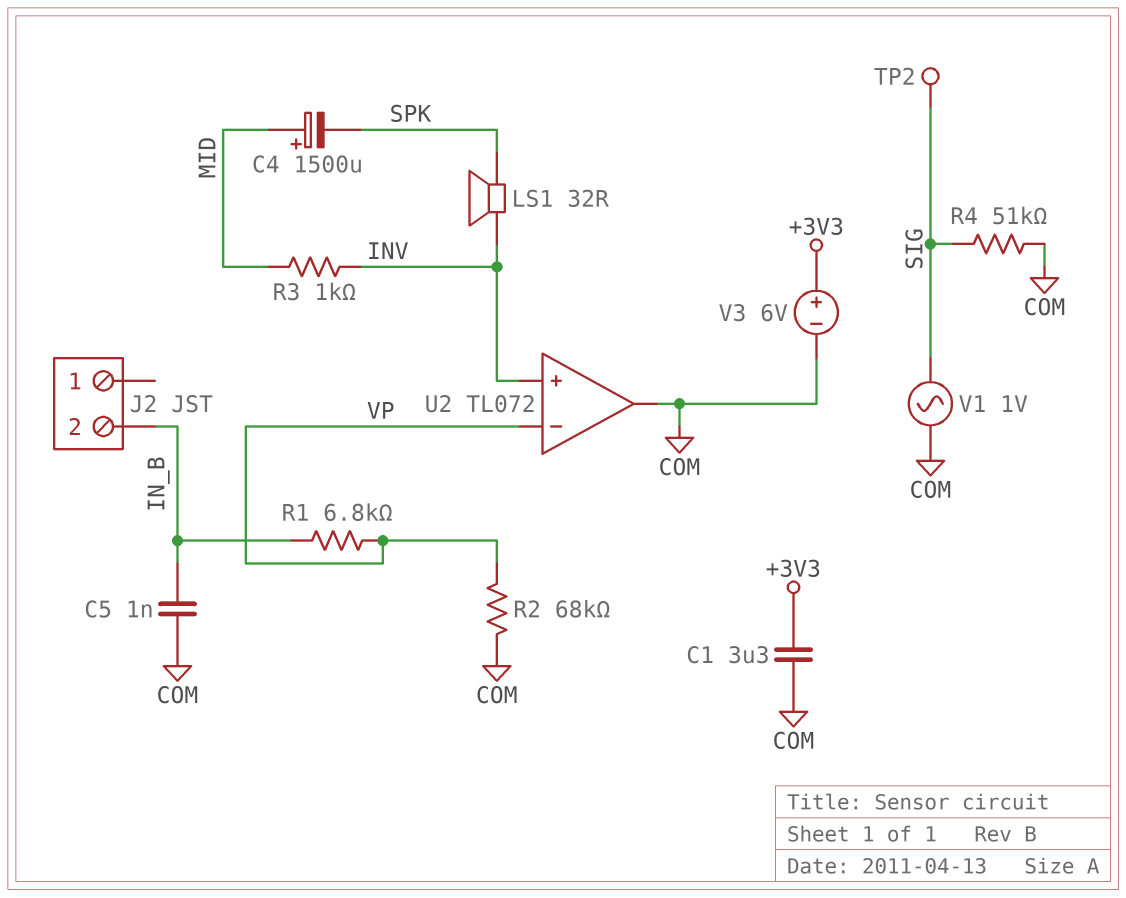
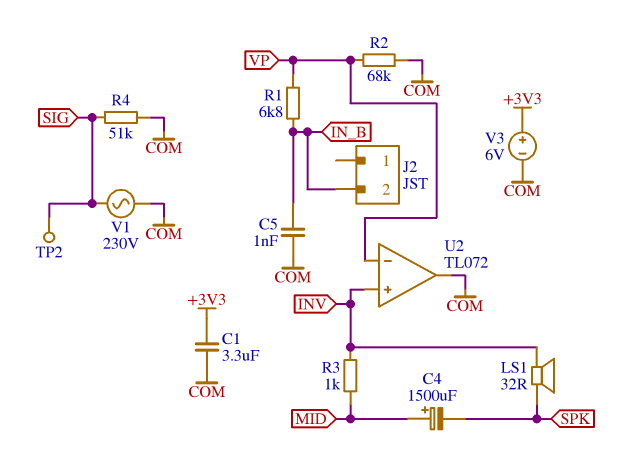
V1: AC 1V (COM, SIG) -> AC 230V (COM, SIG)

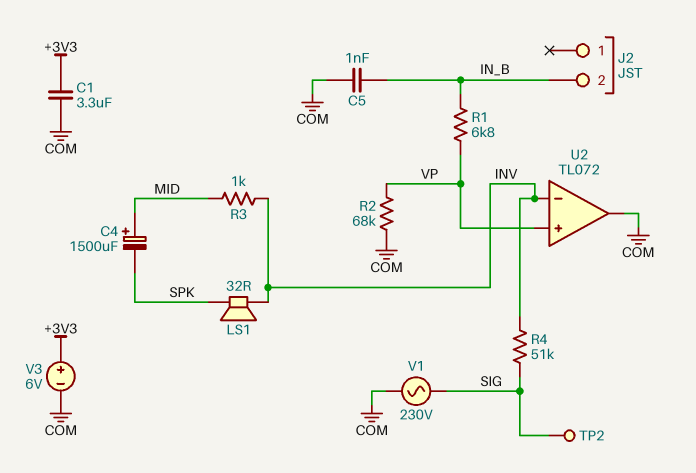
R4: 51k (COM, SIG) -> 51k (INV, SIG)
U2 pin in+: INV -> VP
U2 pin in-: VP -> INV

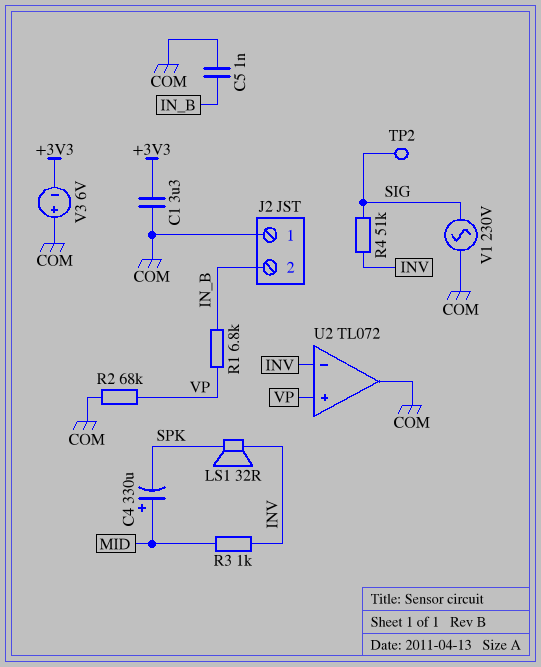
C4: 1500uF (plus MID, minus SPK) -> 330uF (plus MID, minus SPK)
J2 pin 1: none -> COM
V3: 6V (plus +3V3, minus COM) -> 6V (plus COM, minus +3V3)

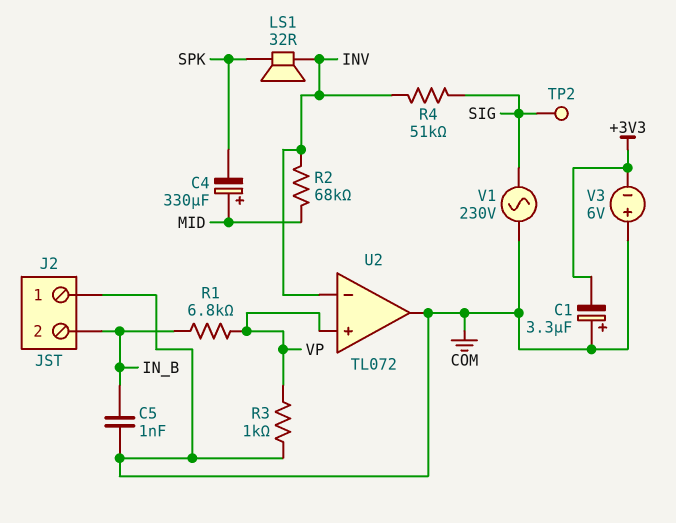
C1: 3.3uF (+3V3, COM) -> 3.3uF (plus COM, minus +3V3)
R2: 68k (COM, VP) -> 68k (INV, MID)
R3: 1k (INV, MID) -> 1k (COM, VP)

